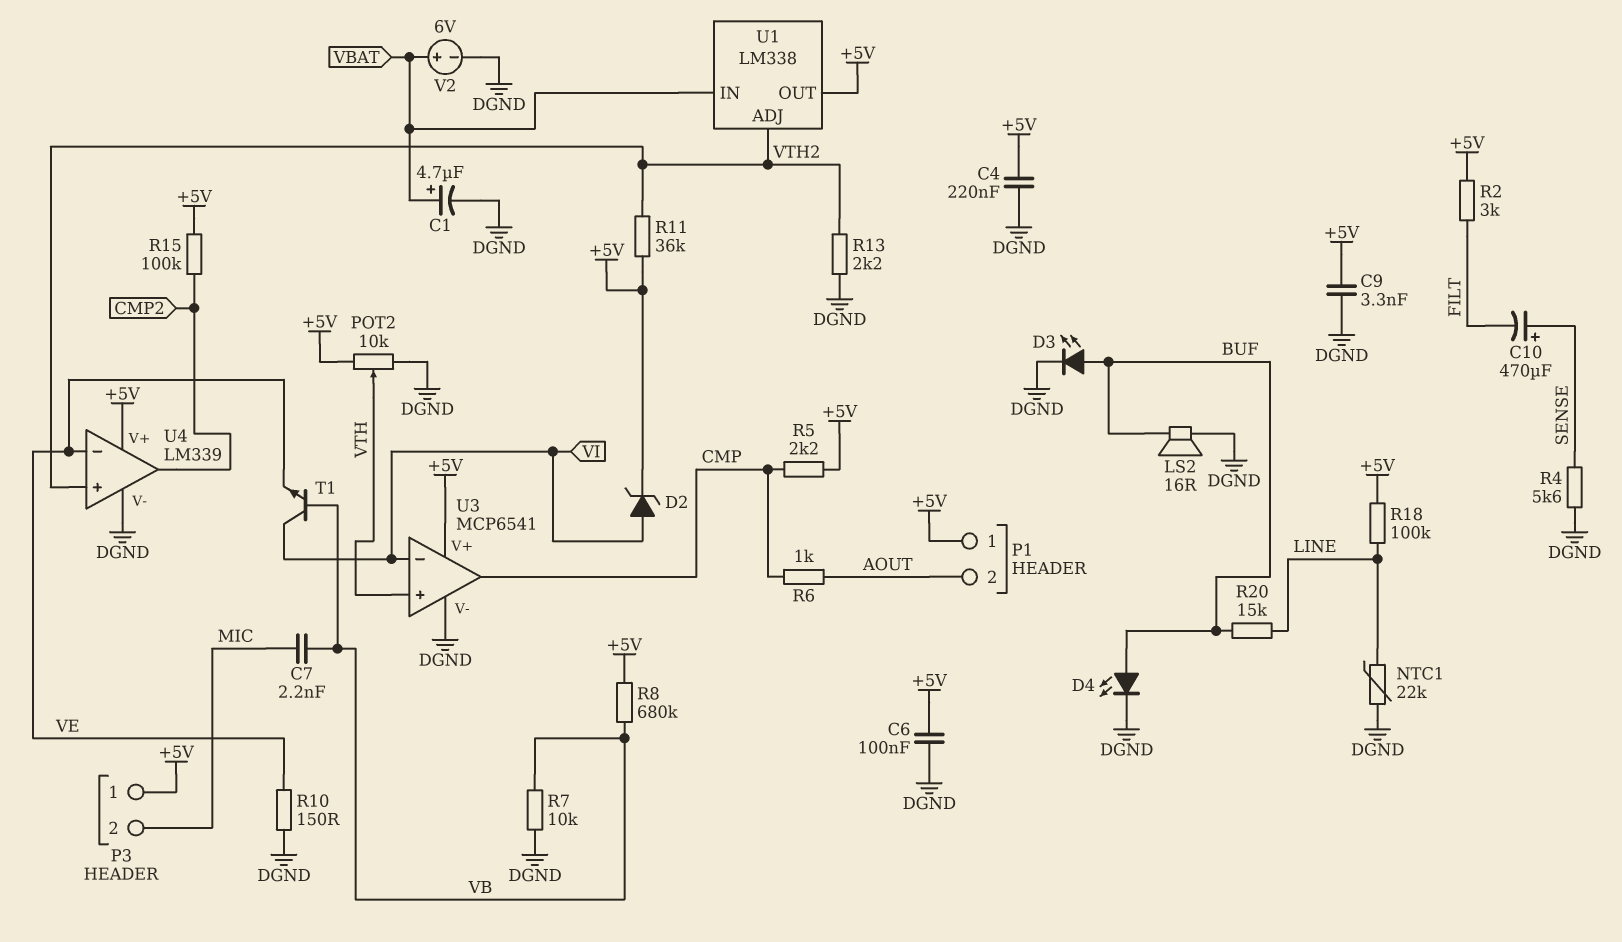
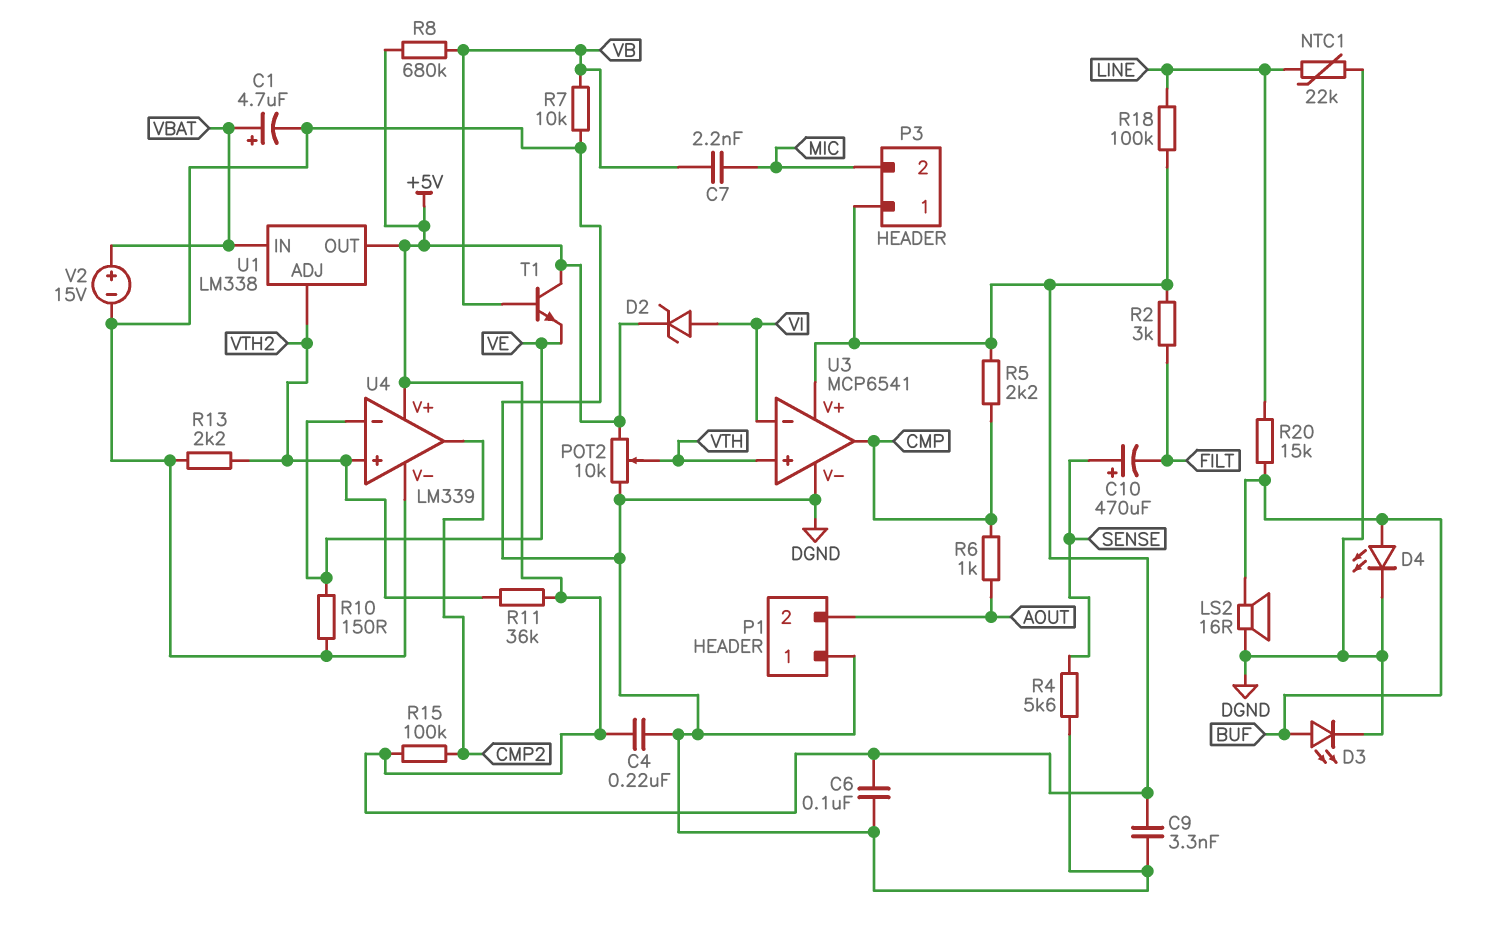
P1 pin 1: +5V -> DGND
T1: NPN (B VB, C VI, E VE) -> NPN (B VB, C +5V, E VE)
V2: 6V (plus VBAT, minus DGND) -> 15V (plus VBAT, minus DGND)

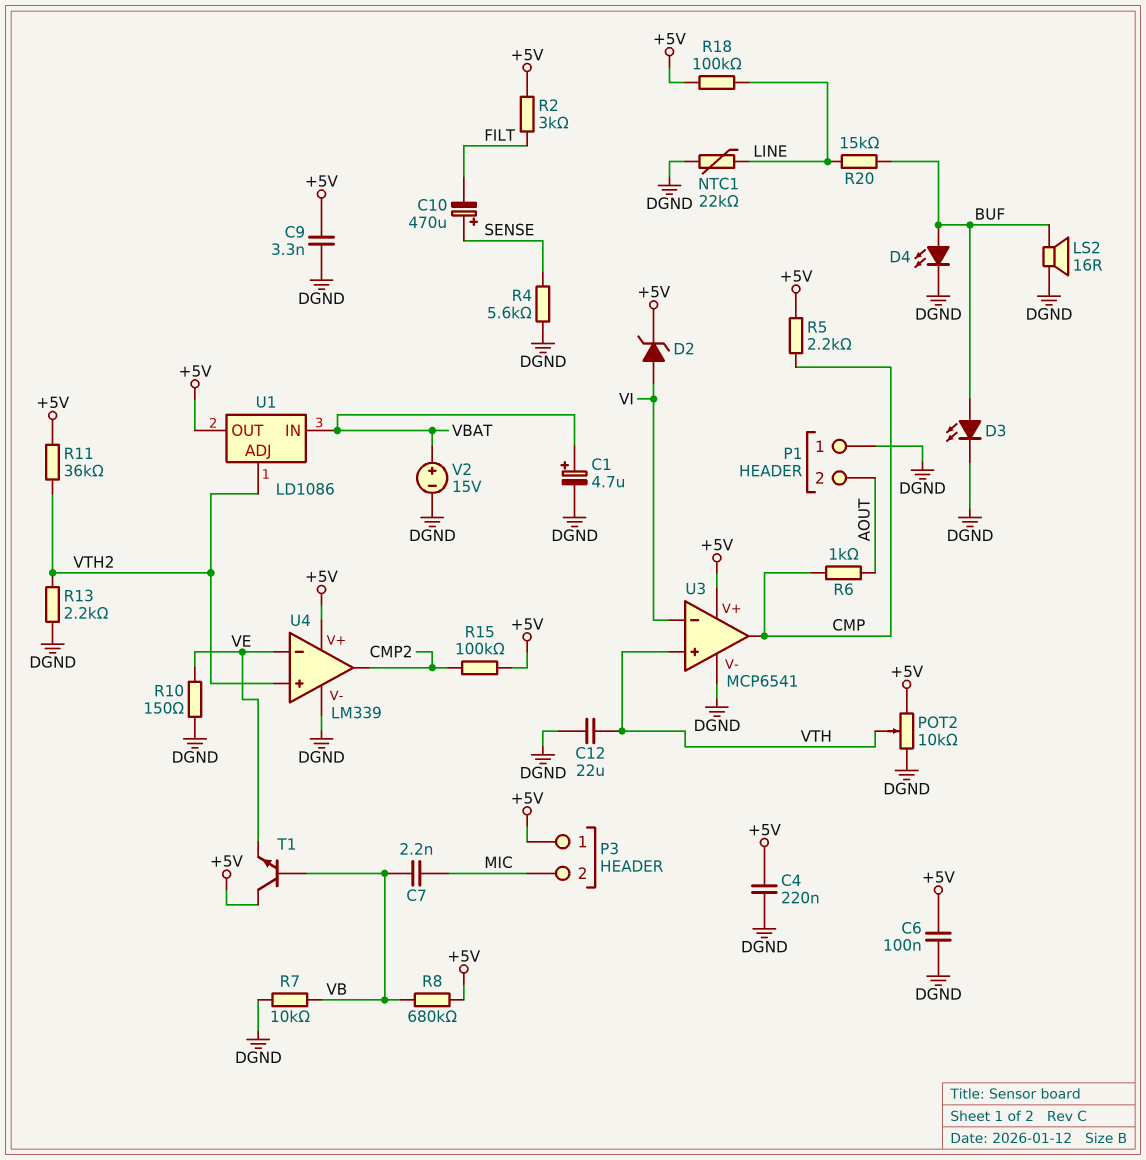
C12: none -> 22uF (DGND, VTH)
U1: LM338 -> LD1086

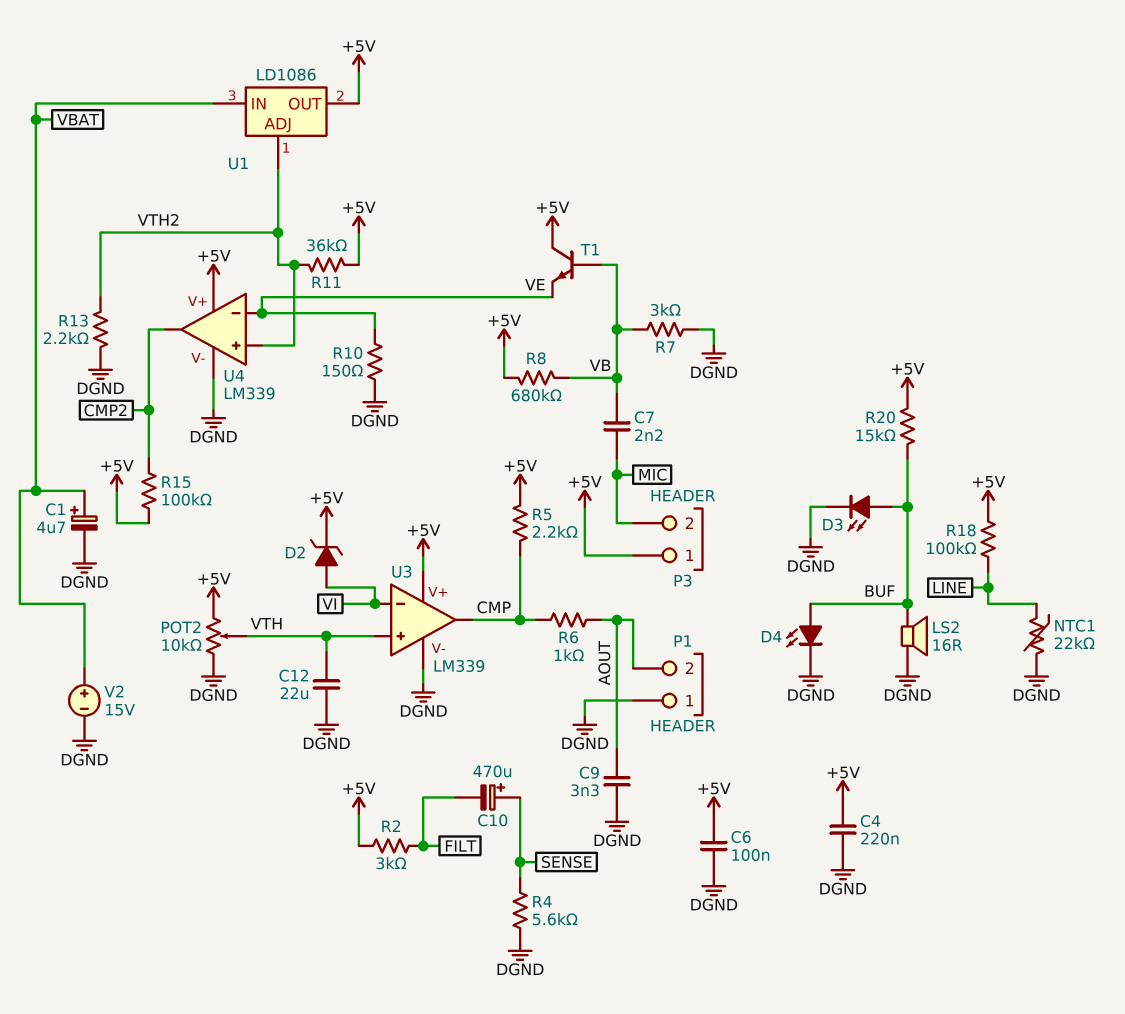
C9: 3.3nF (+5V, DGND) -> 3.3nF (AOUT, DGND)
R7: 10k (DGND, VB) -> 3k (DGND, VB)
R20: 15k (BUF, LINE) -> 15k (+5V, BUF)
U3: MCP6541 -> LM339

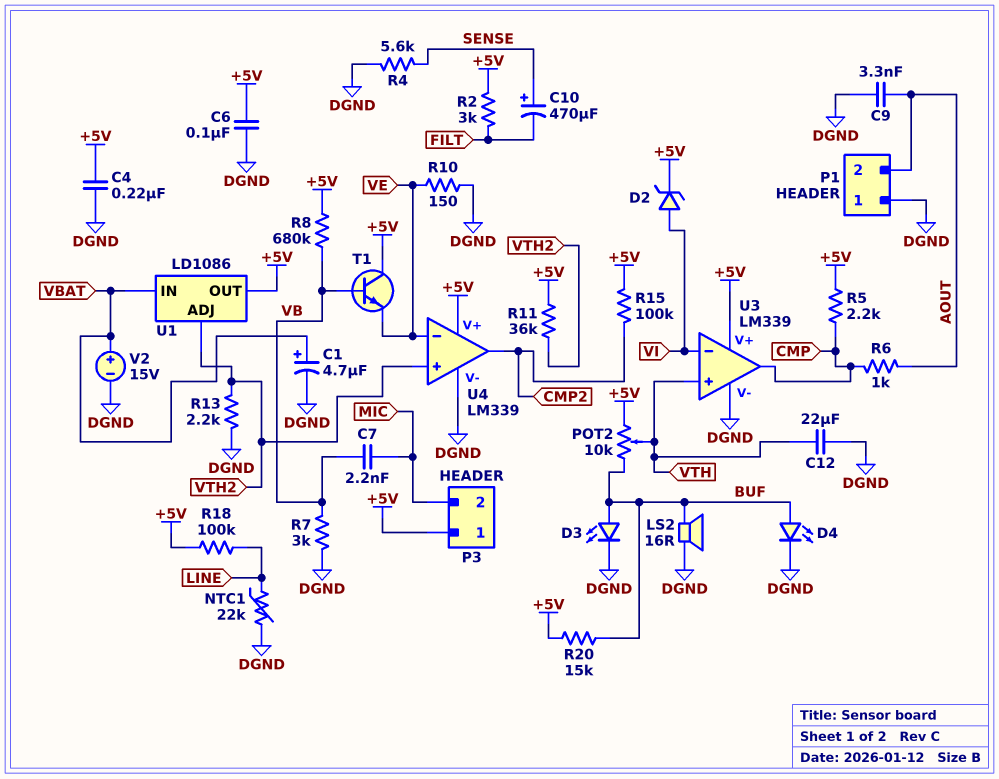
POT2: 10k (+5V, DGND, wiper VTH) -> 10k (+5V, BUF, wiper VTH)

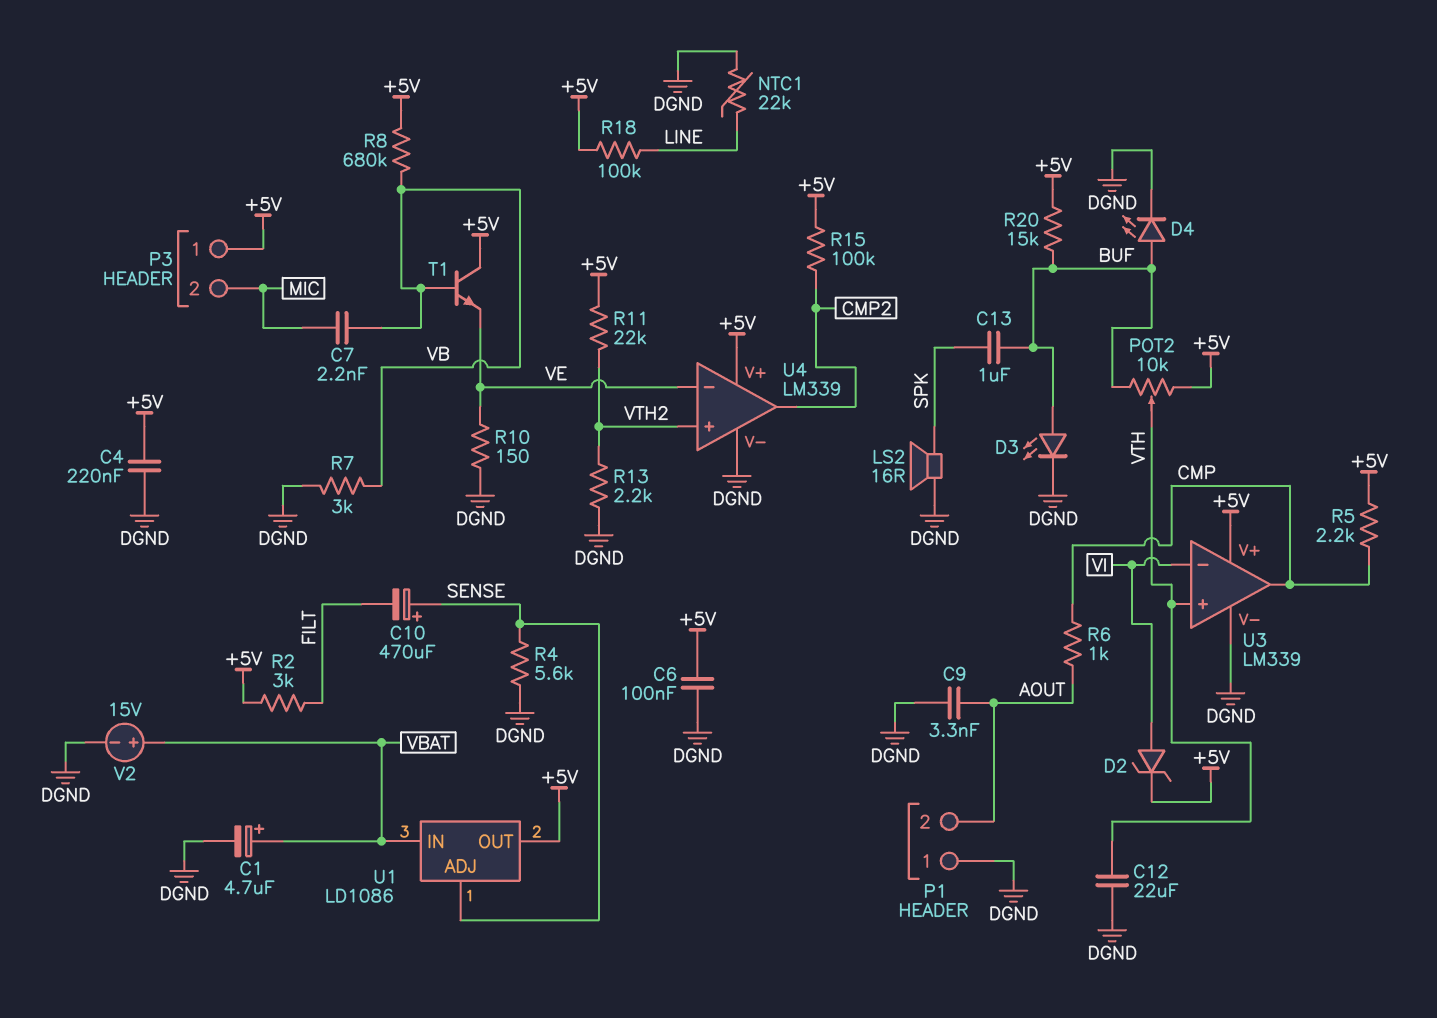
C13: none -> 1uF (BUF, SPK)
LS2: speaker 16R (BUF, DGND) -> speaker 16R (DGND, SPK)
R11: 36k (+5V, VTH2) -> 22k (+5V, VTH2)
U1 pin ADJ: VTH2 -> SENSE

